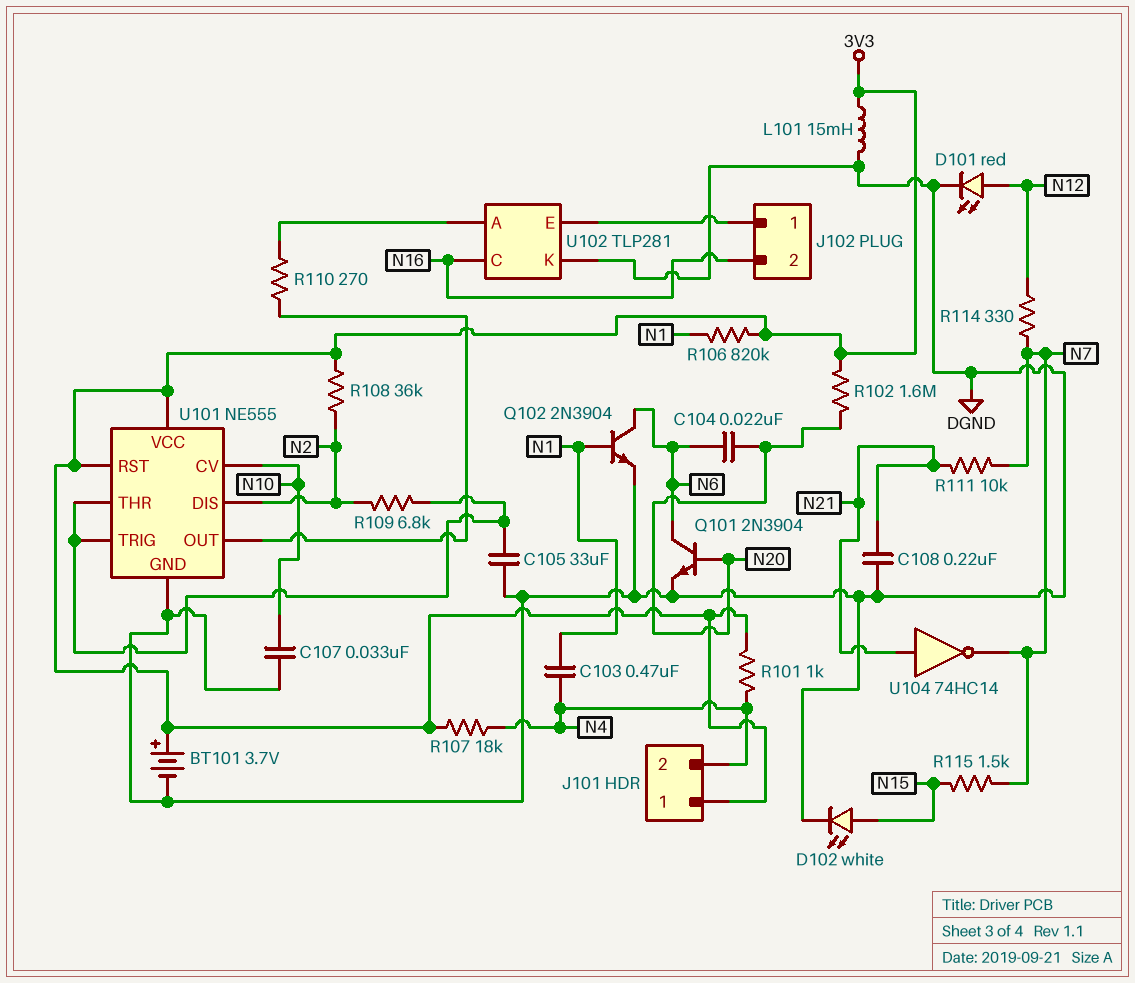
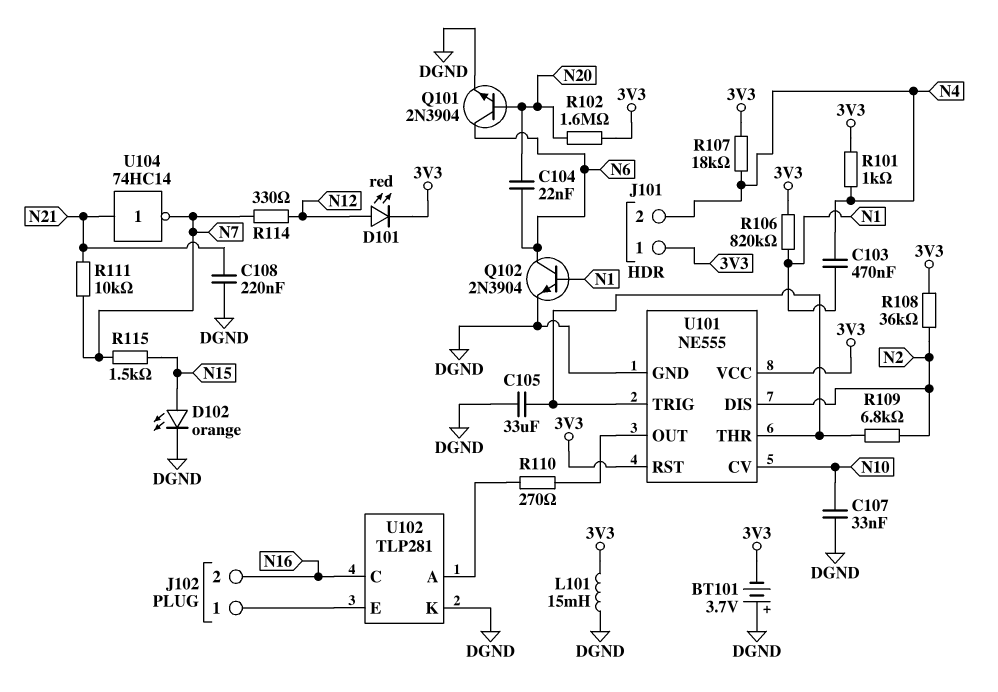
BT101: 3.7V (plus 3V3, minus DGND) -> 3.7V (plus DGND, minus 3V3)
D101: LED red (A N12, K DGND) -> LED red (A N12, K 3V3)
D102: LED white (A N15, K DGND) -> LED orange (A N15, K DGND)

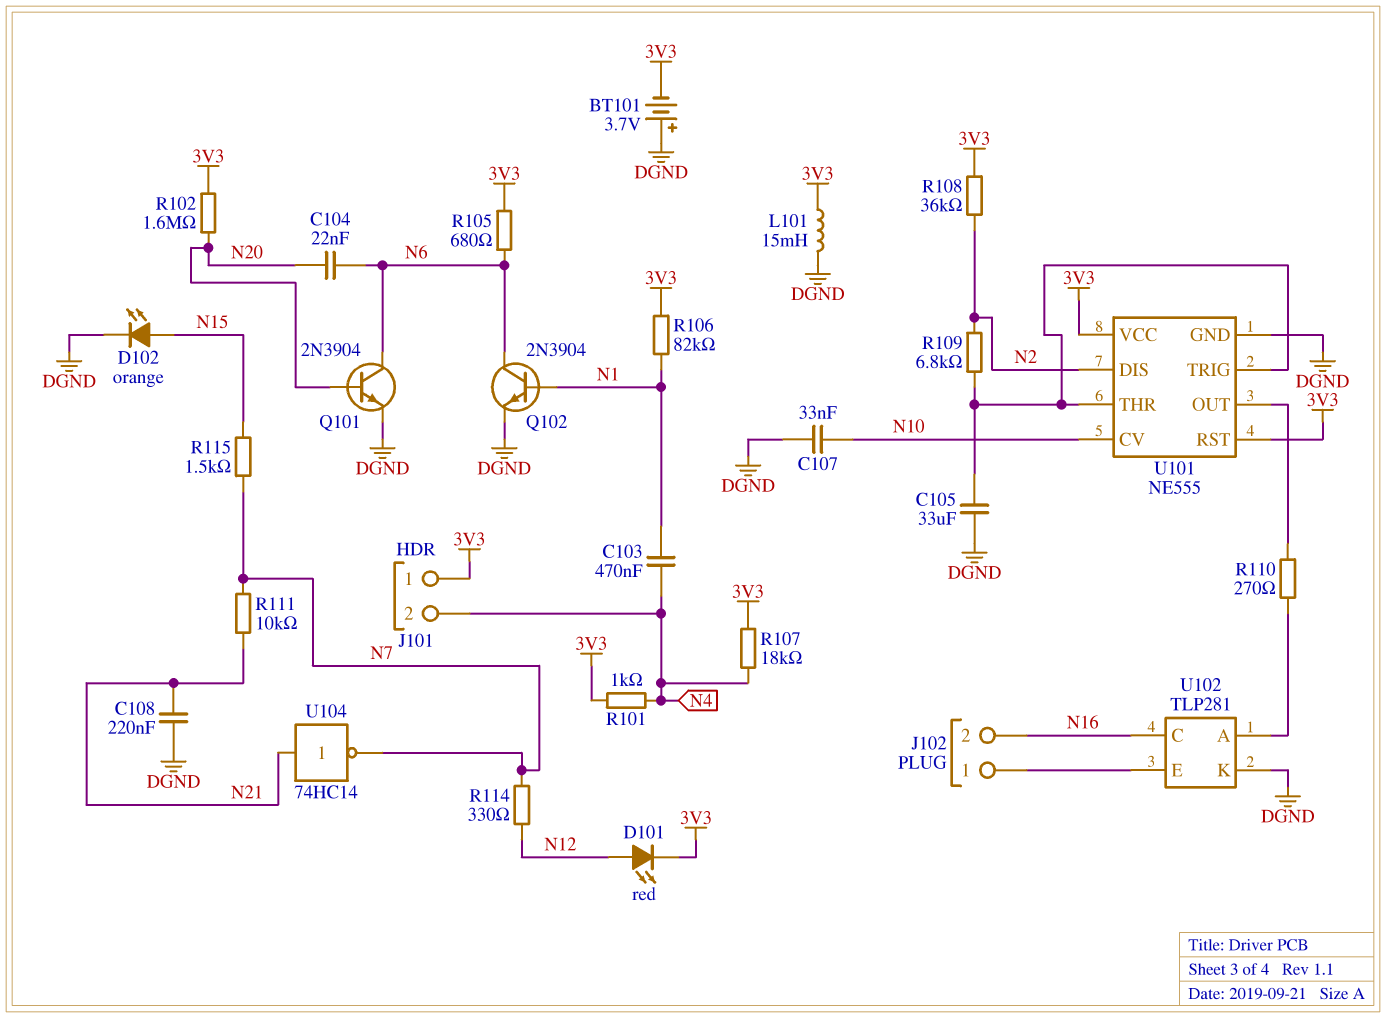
R105: none -> 680 (3V3, N6)
R106: 820k (3V3, N1) -> 82k (3V3, N1)

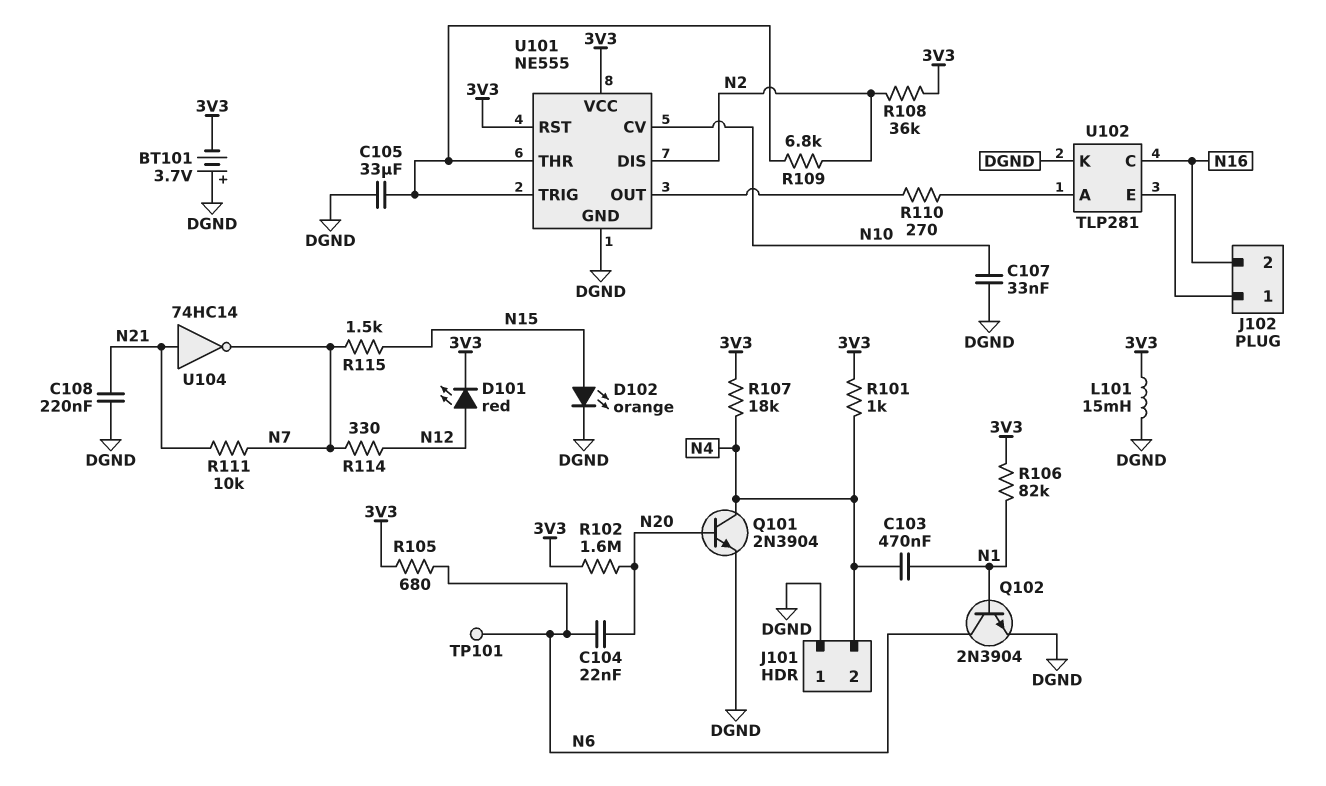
J101 pin 1: 3V3 -> DGND
Q101: NPN 2N3904 (B N20, C N6, E DGND) -> NPN 2N3904 (B N20, C N4, E DGND)
TP101: none -> test point (N6)

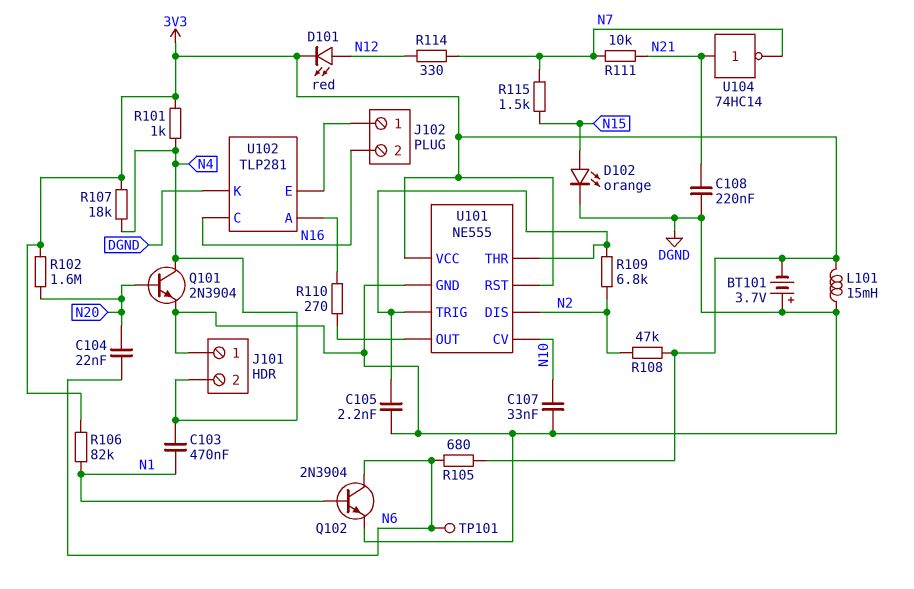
C105: 33uF (DGND, U101/THR) -> 2.2nF (DGND, U101/THR)
R108: 36k (3V3, N2) -> 47k (3V3, N2)

